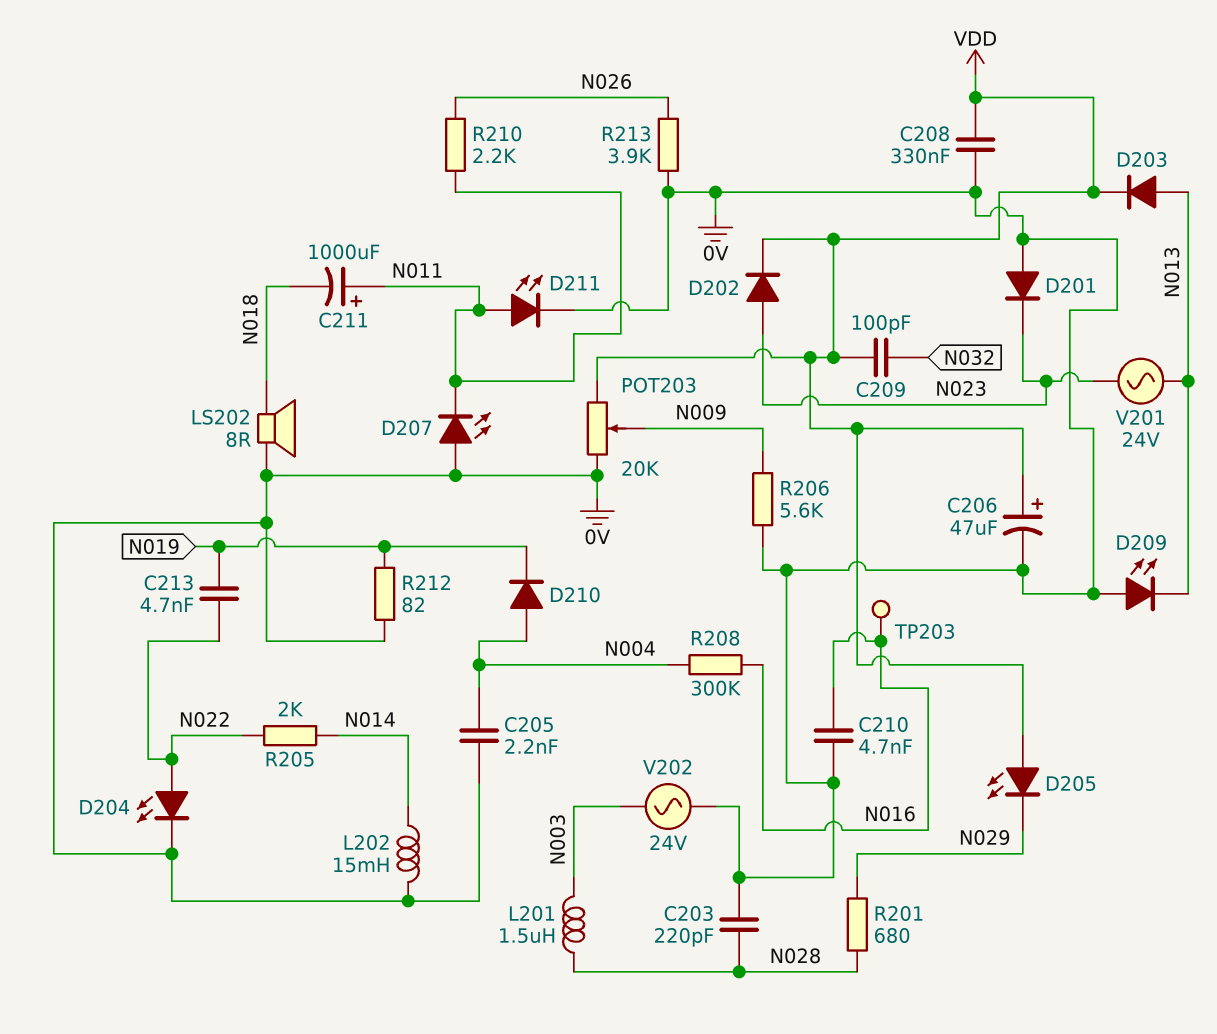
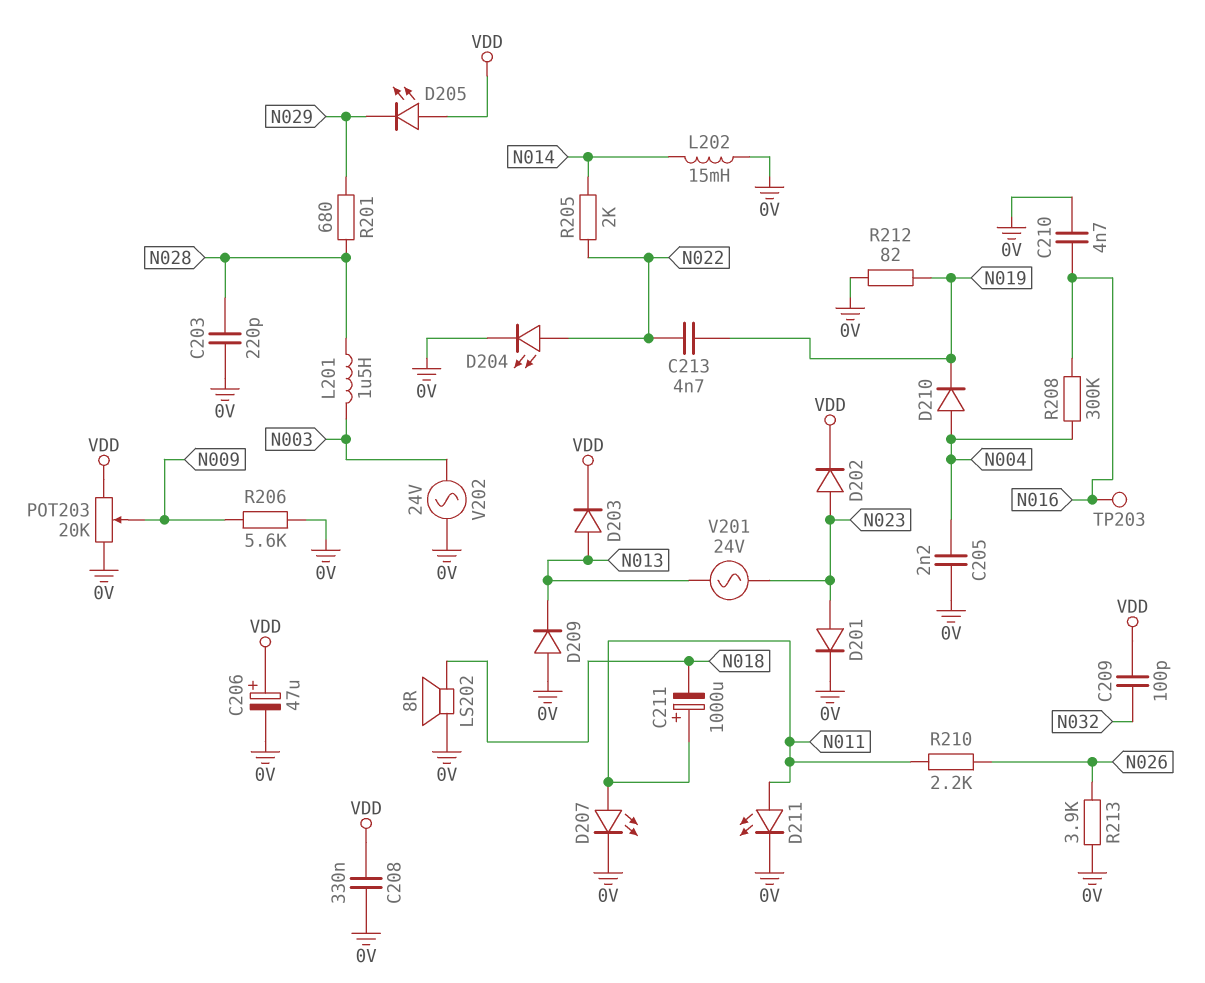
D201: diode (A 0V, K N023) -> diode (A N023, K 0V)
D207: LED (A 0V, K N011) -> LED (A N011, K 0V)
D209: LED (A 0V, K N013) -> diode (A 0V, K N013)

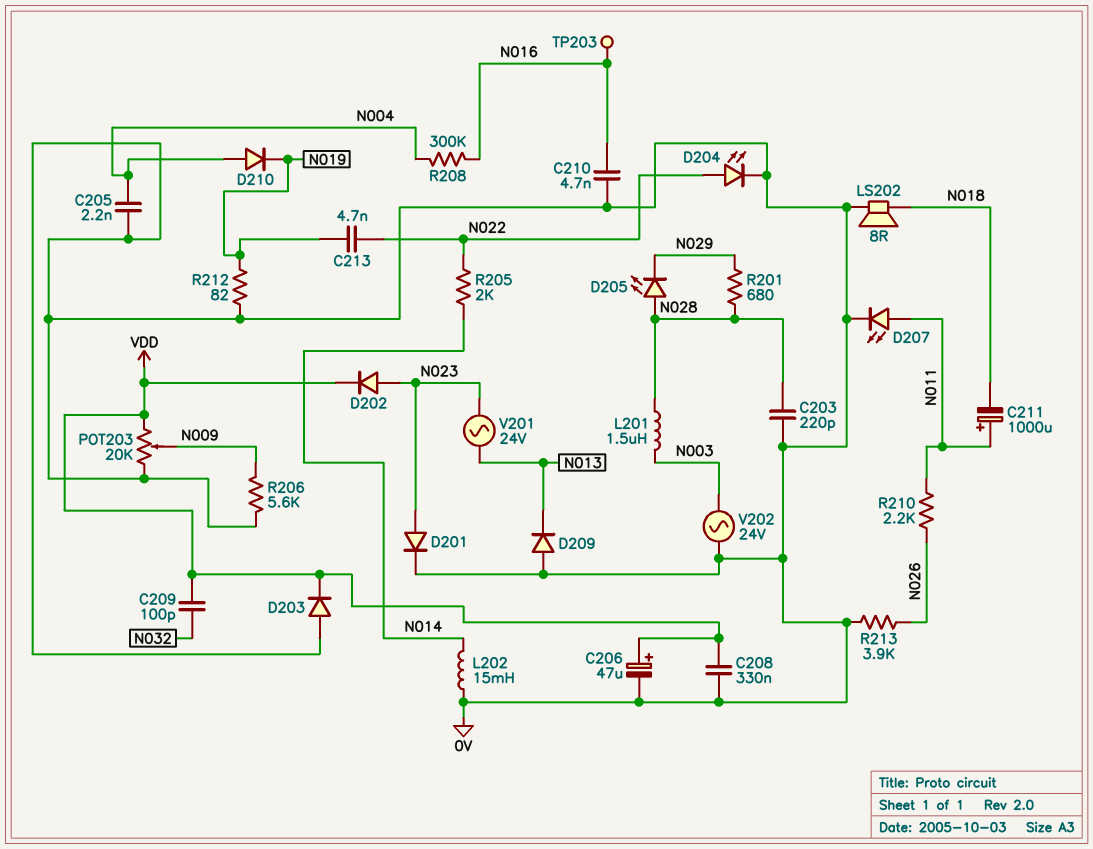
D203: diode (A N013, K VDD) -> diode (A 0V, K VDD)
D205: LED (A VDD, K N029) -> LED (A N028, K N029)
D211: LED (A N011, K 0V) -> none

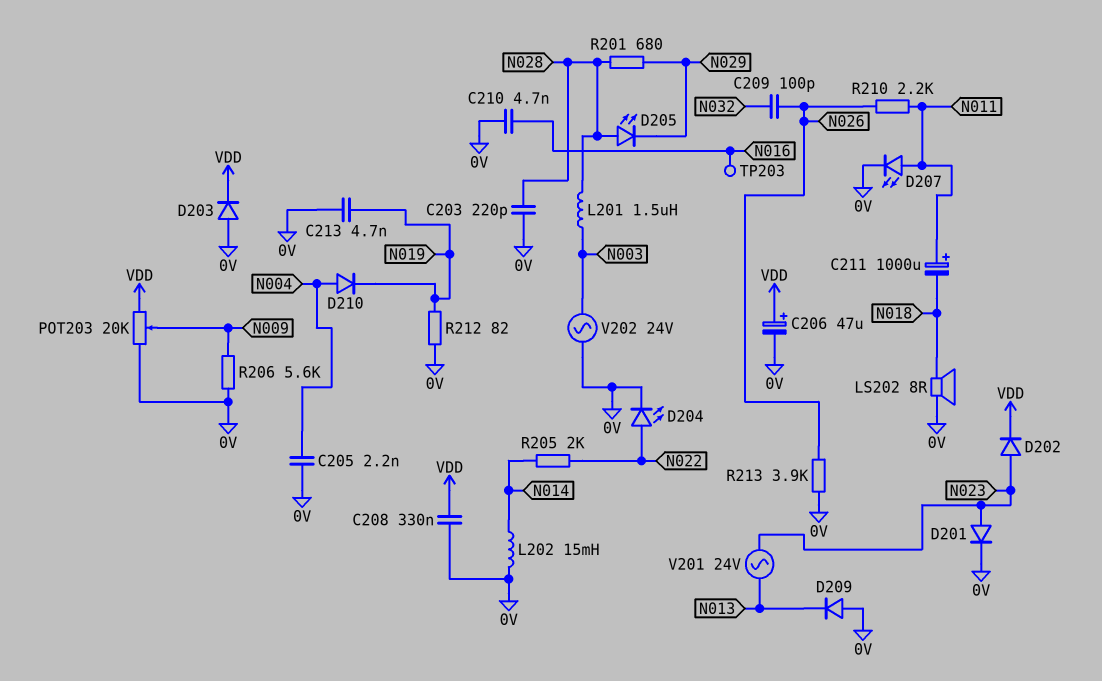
C209: 100pF (N032, VDD) -> 100pF (N026, N032)
C213: 4.7nF (N019, N022) -> 4.7nF (0V, N019)
R208: 300k (N004, N016) -> none

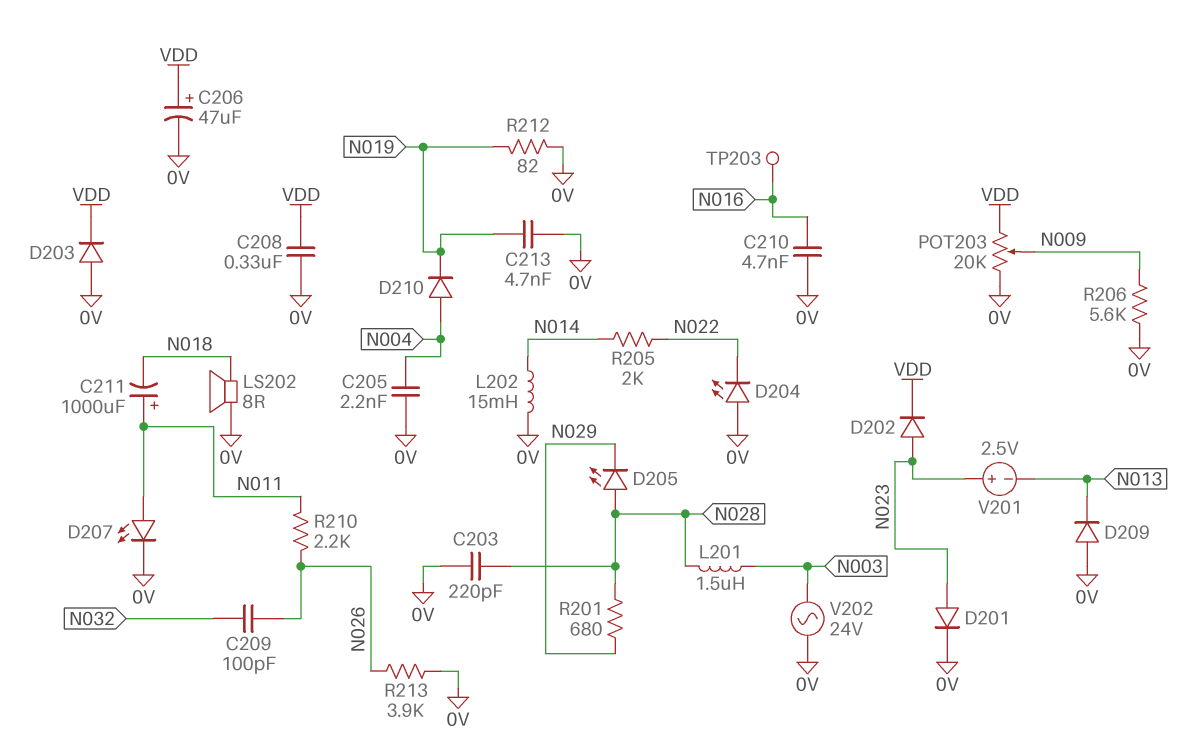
D204: LED (A N022, K 0V) -> LED (A 0V, K N022)
V201: AC 24V (N013, N023) -> 2.5V (plus N023, minus N013)

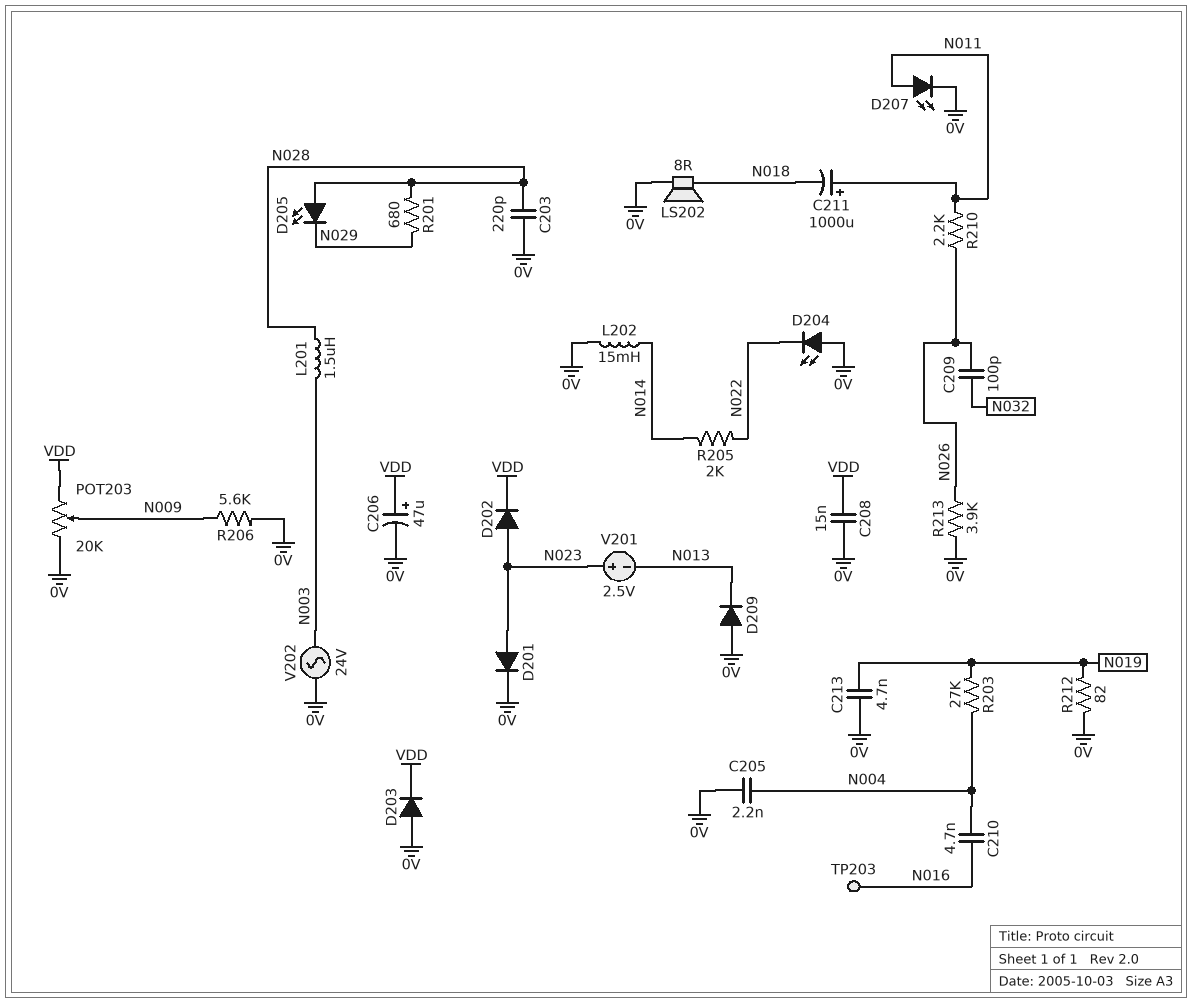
C208: 330nF (0V, VDD) -> 15nF (0V, VDD)
C210: 4.7nF (0V, N016) -> 4.7nF (N004, N016)
D210: diode (A N004, K N019) -> none
R203: none -> 27k (N004, N019)

